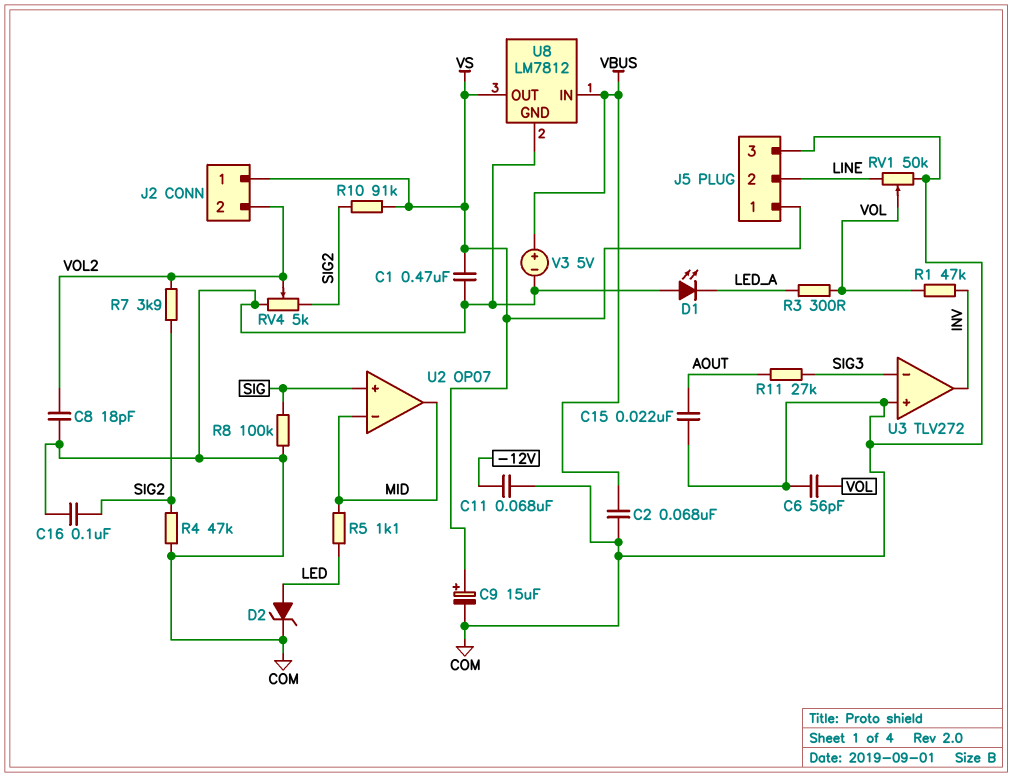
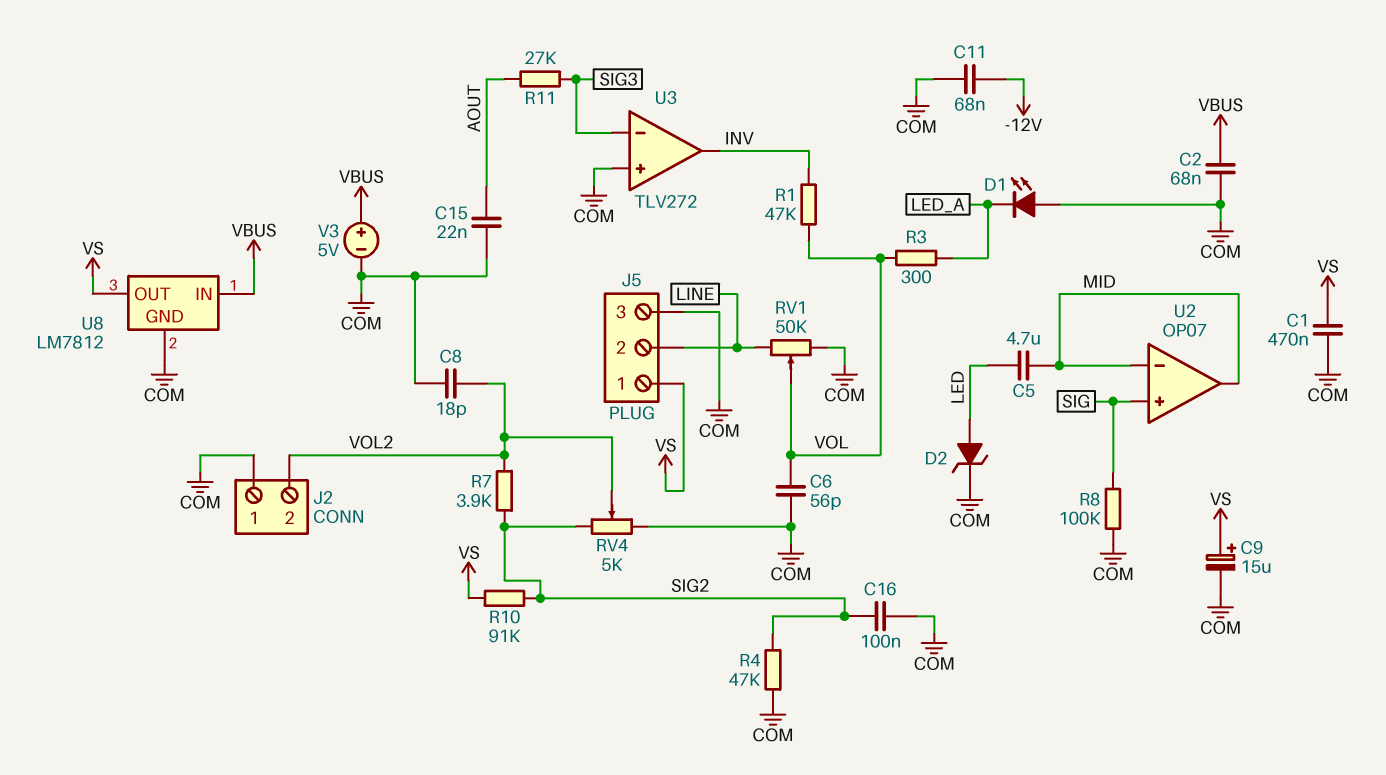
C5: none -> 4.7uF (LED, MID)
J2 pin 1: VS -> COM
R5: 1.1k (LED, MID) -> none

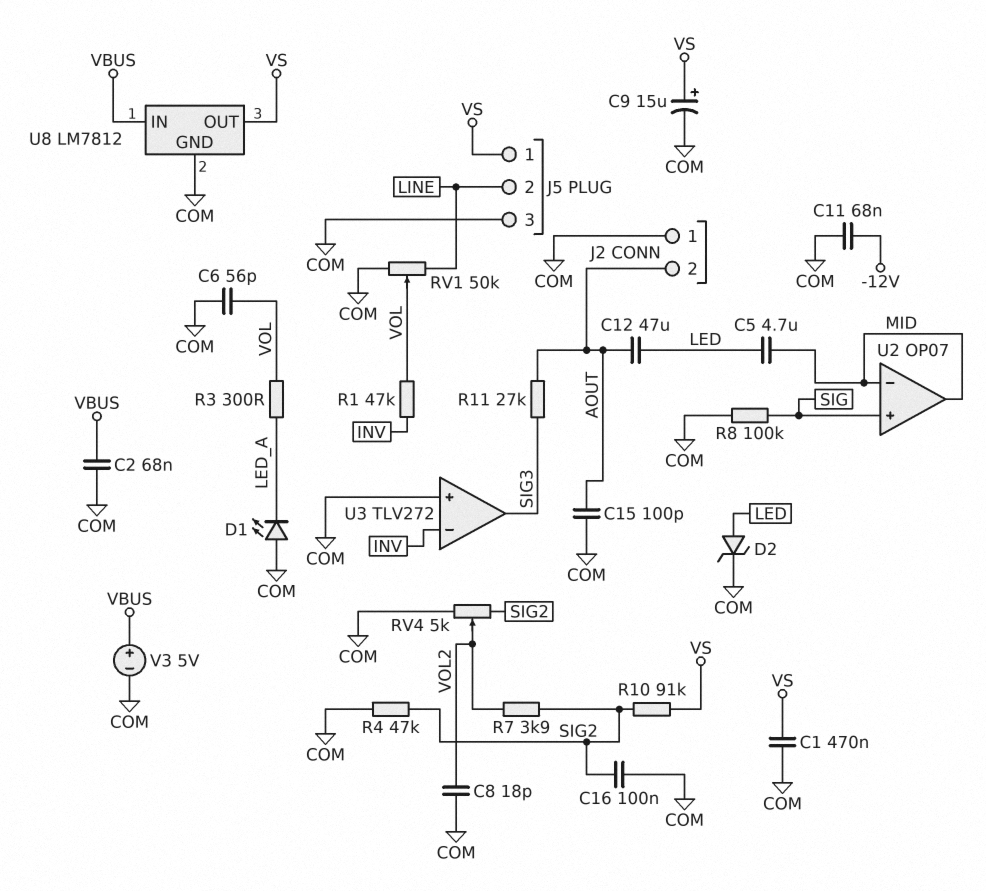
C12: none -> 47uF (AOUT, LED)
C15: 22nF (AOUT, COM) -> 100pF (AOUT, COM)
J2 pin 2: VOL2 -> AOUT
U3 pin in-: SIG3 -> INV
U3 pin out: INV -> SIG3

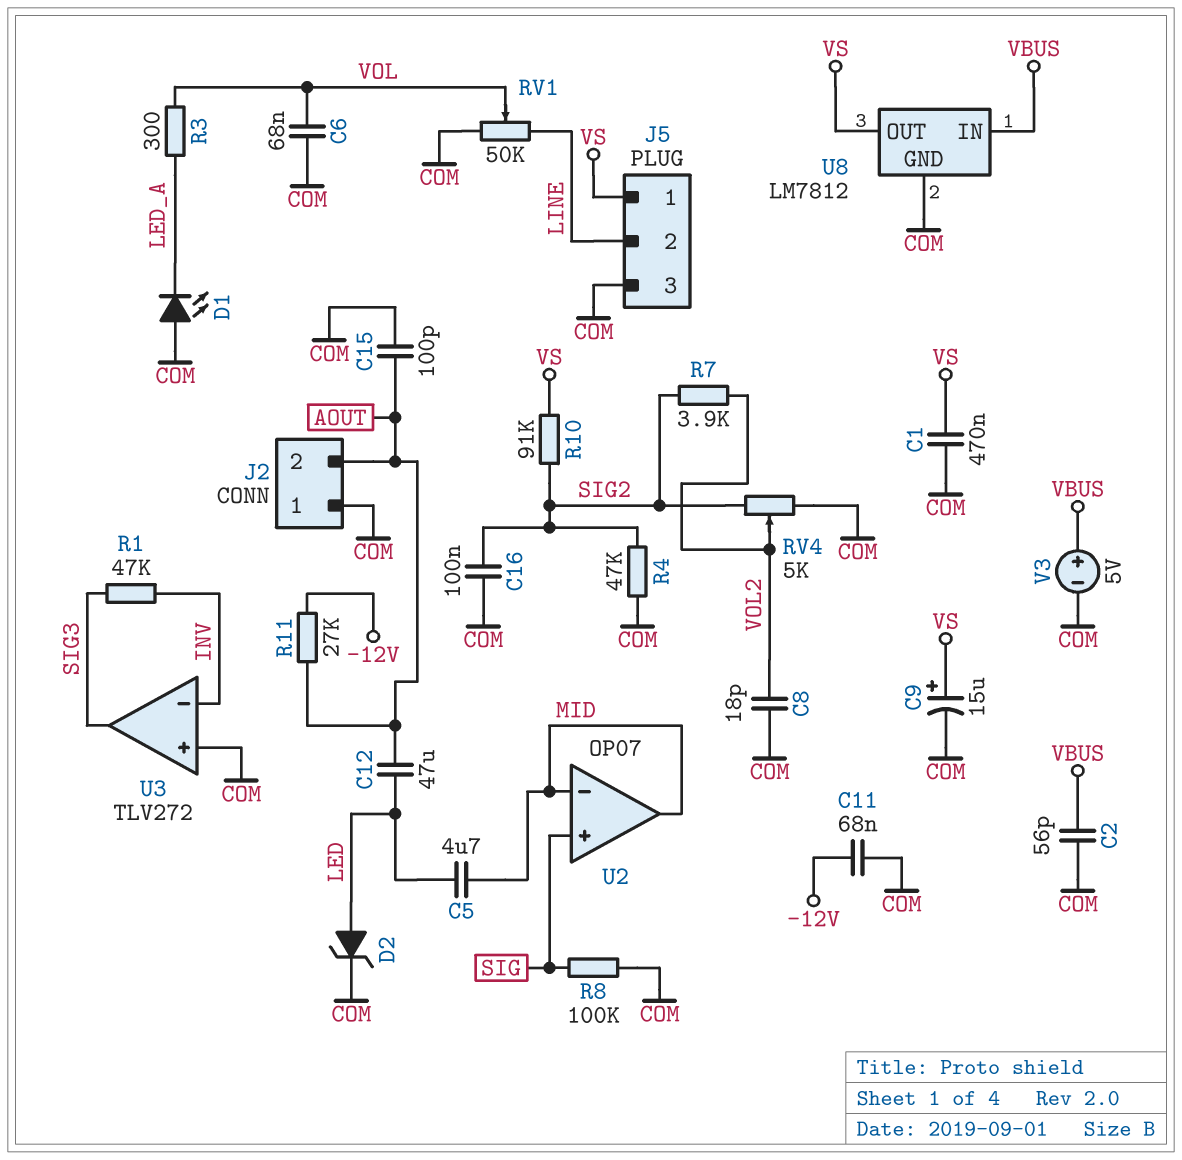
C2: 68nF (COM, VBUS) -> 56pF (COM, VBUS)
C6: 56pF (COM, VOL) -> 68nF (COM, VOL)
R1: 47k (INV, VOL) -> 47k (INV, SIG3)
R11: 27k (AOUT, SIG3) -> 27k (-12V, AOUT)

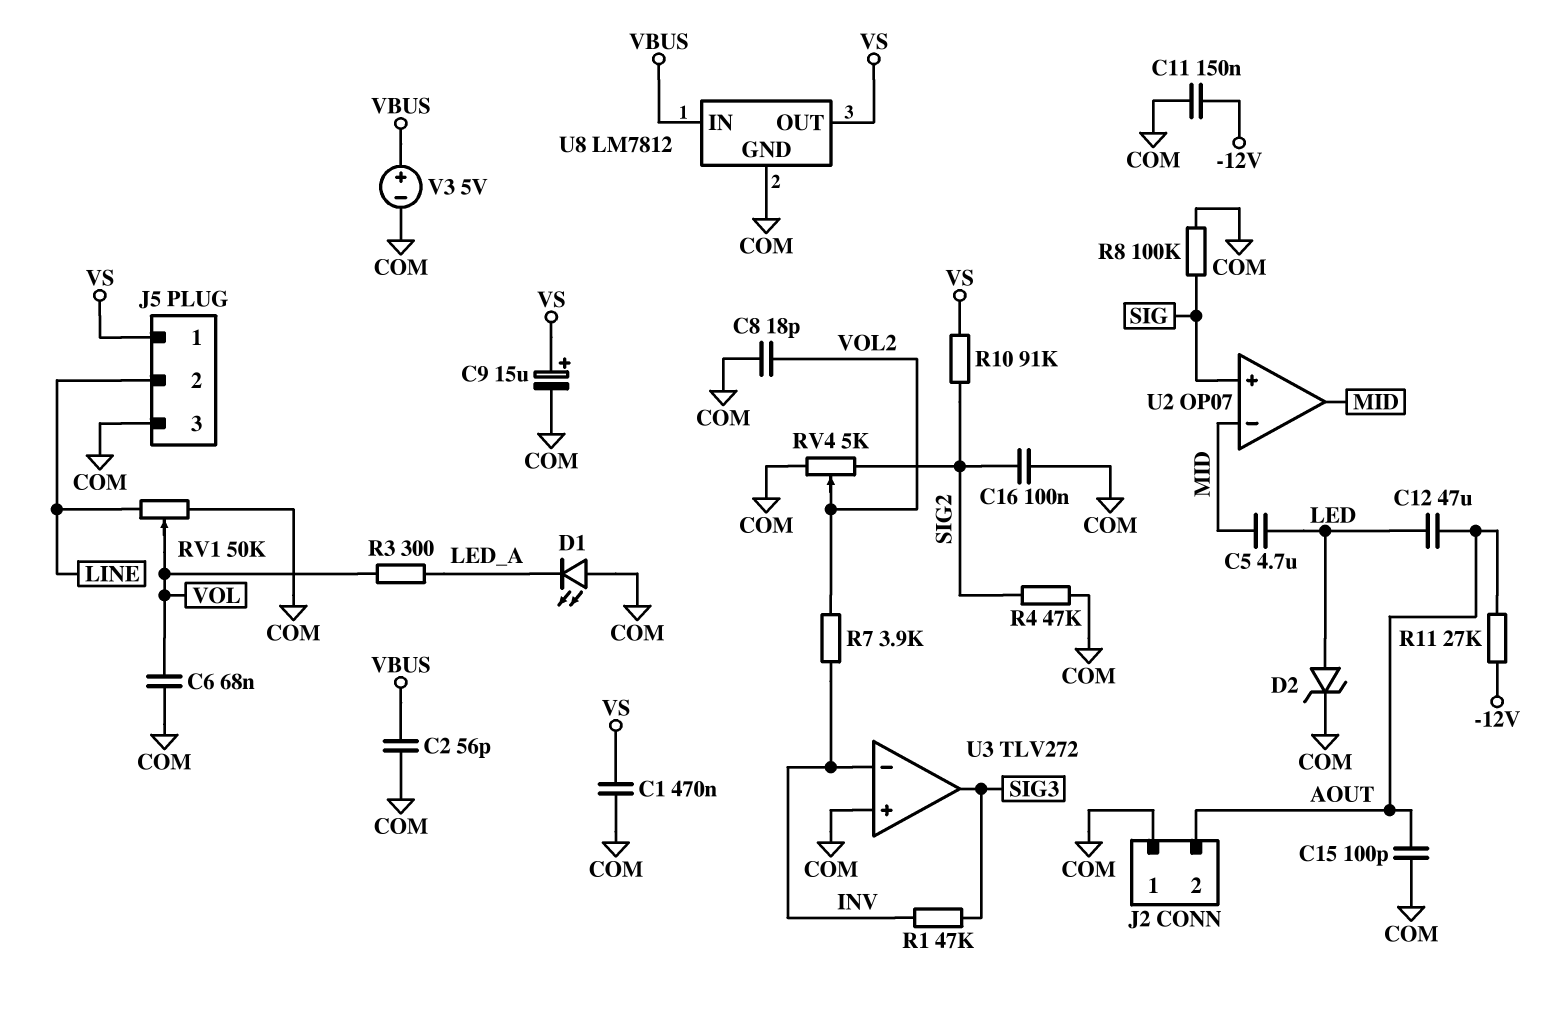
C11: 68nF (-12V, COM) -> 150nF (-12V, COM)
R7: 3.9k (SIG2, VOL2) -> 3.9k (INV, VOL2)

